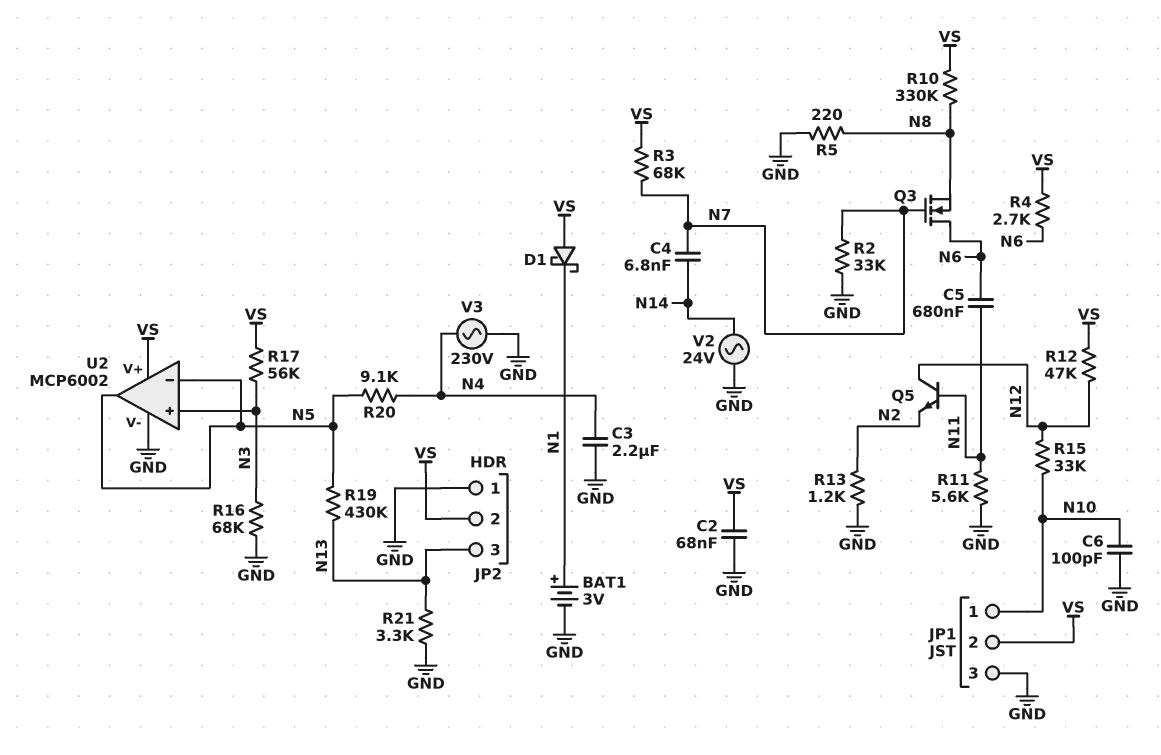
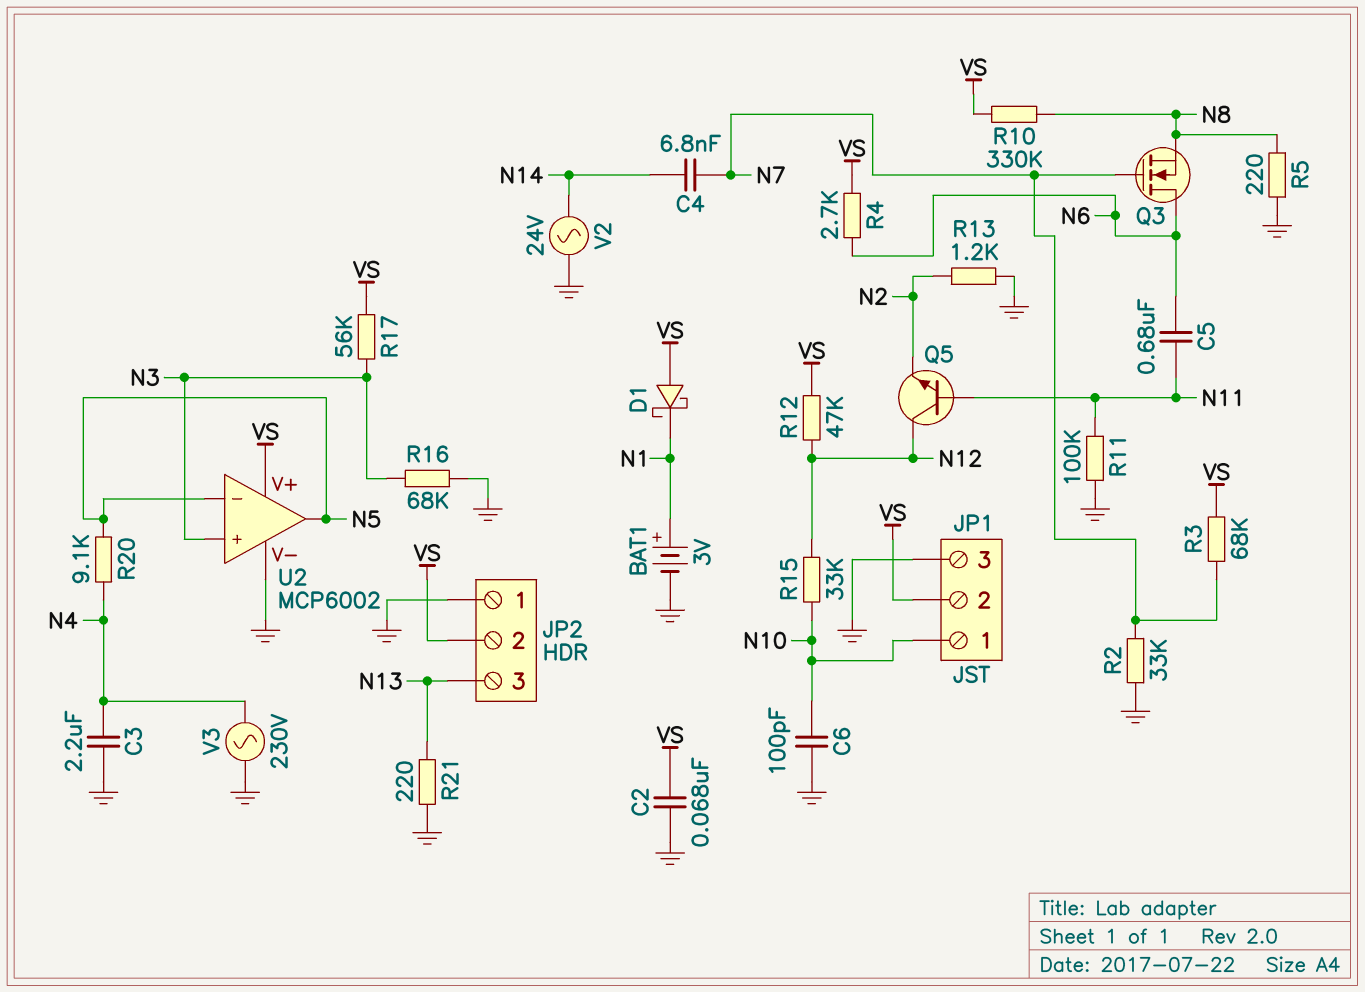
R11: 5.6k (GND, N11) -> 100k (GND, N11)
R19: 430k (N5, N13) -> none
R21: 3.3k (GND, N13) -> 220 (GND, N13)

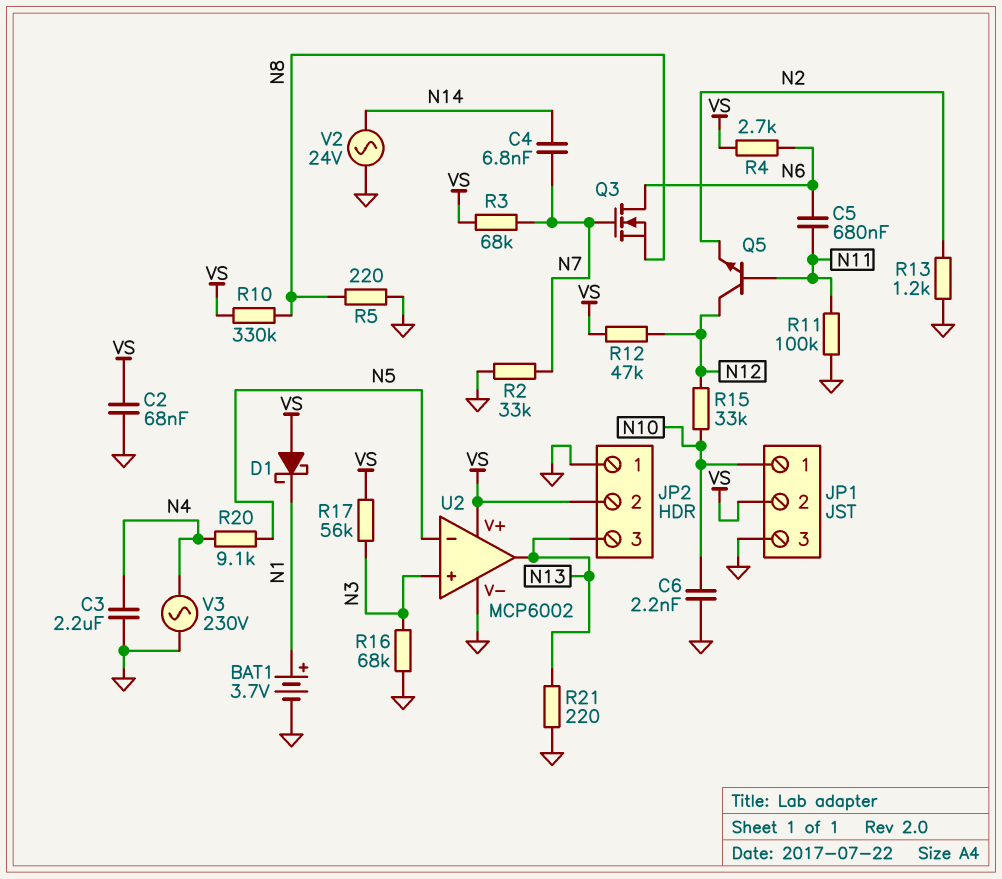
BAT1: 3V (plus N1, minus GND) -> 3.7V (plus N1, minus GND)
C6: 100pF (GND, N10) -> 2.2nF (GND, N10)
U2 pin out: N5 -> N13

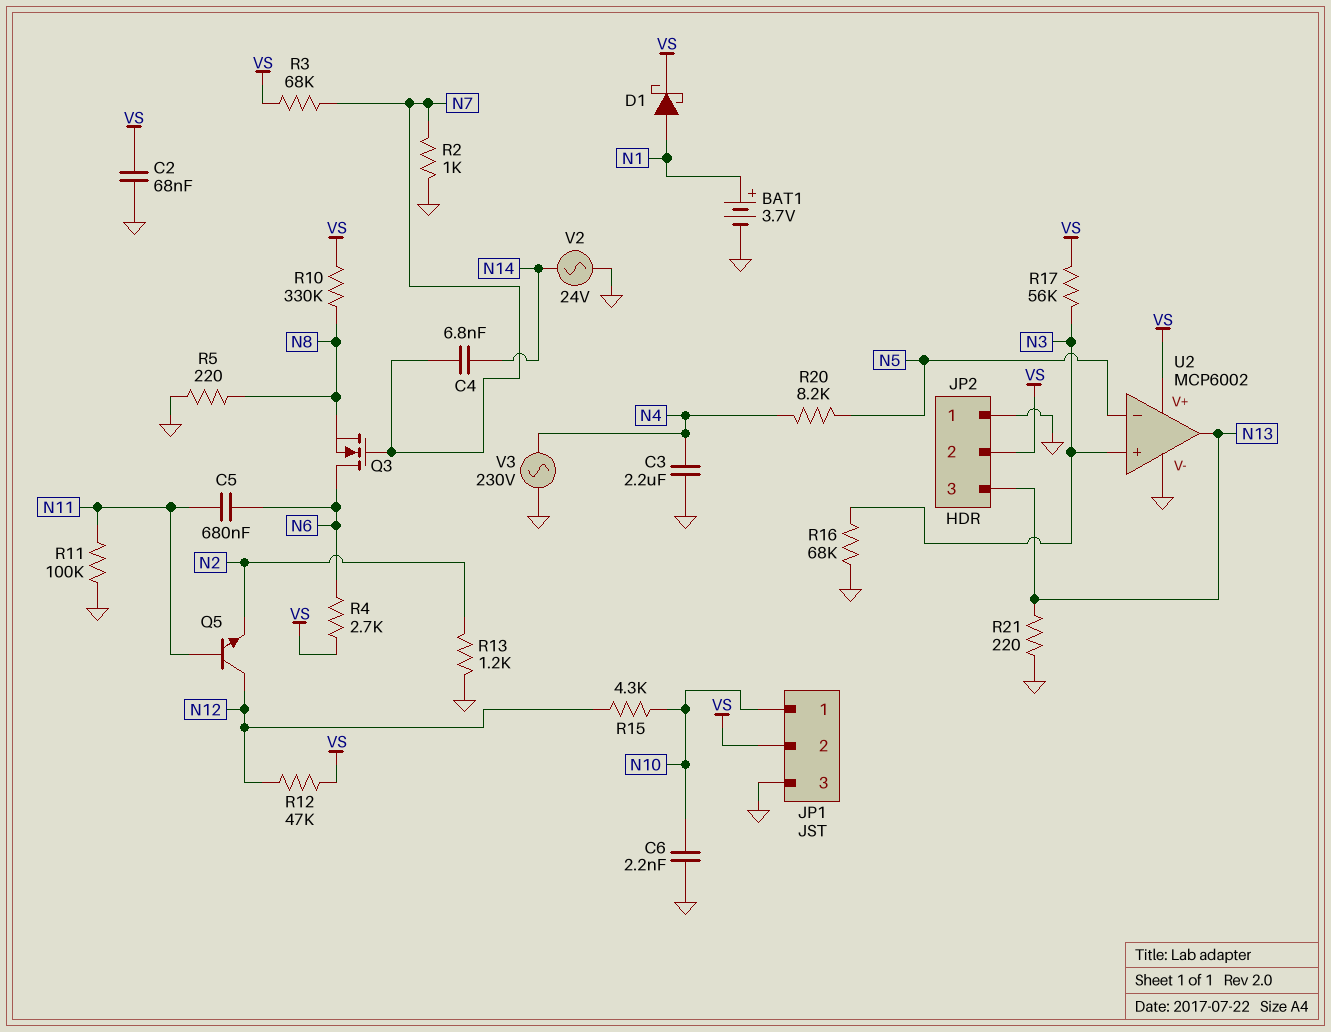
D1: schottky (A VS, K N1) -> schottky (A N1, K VS)
R2: 33k (GND, N7) -> 1k (GND, N7)
R15: 33k (N10, N12) -> 4.3k (N10, N12)
R20: 9.1k (N4, N5) -> 8.2k (N4, N5)

